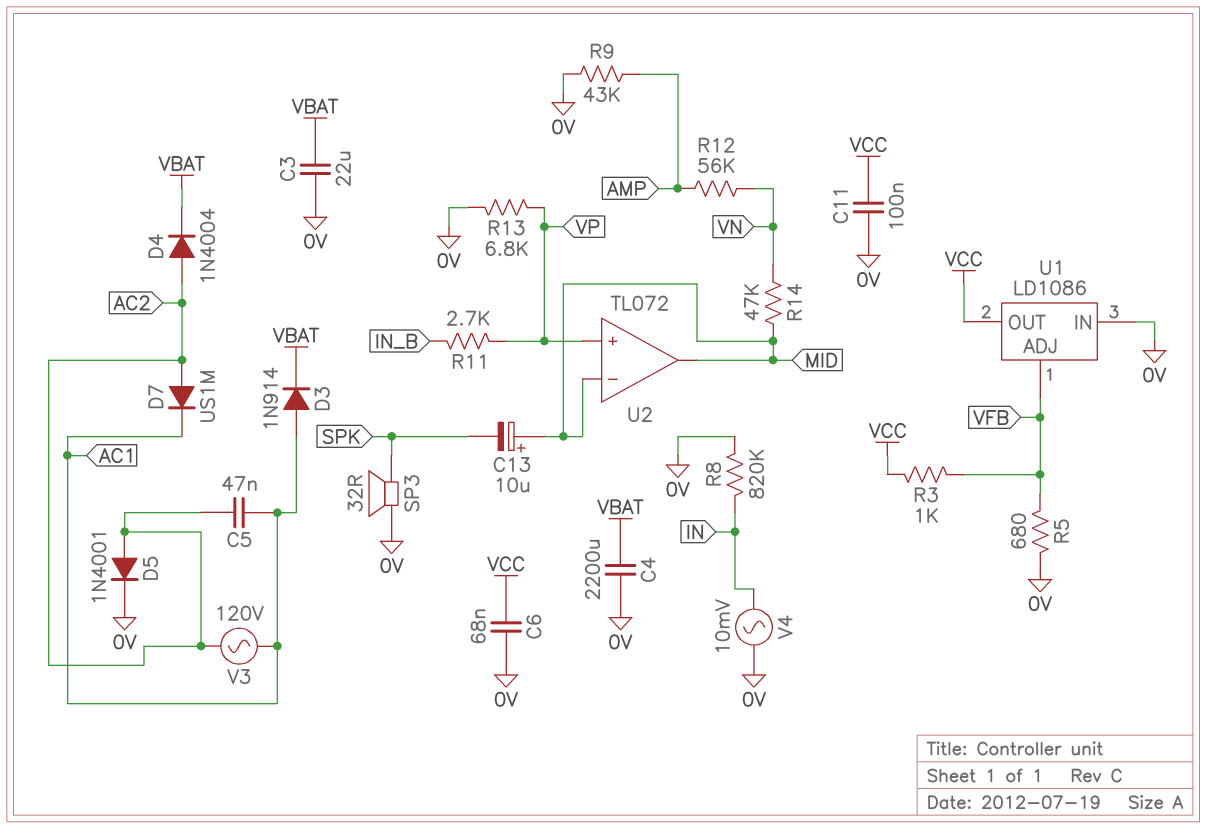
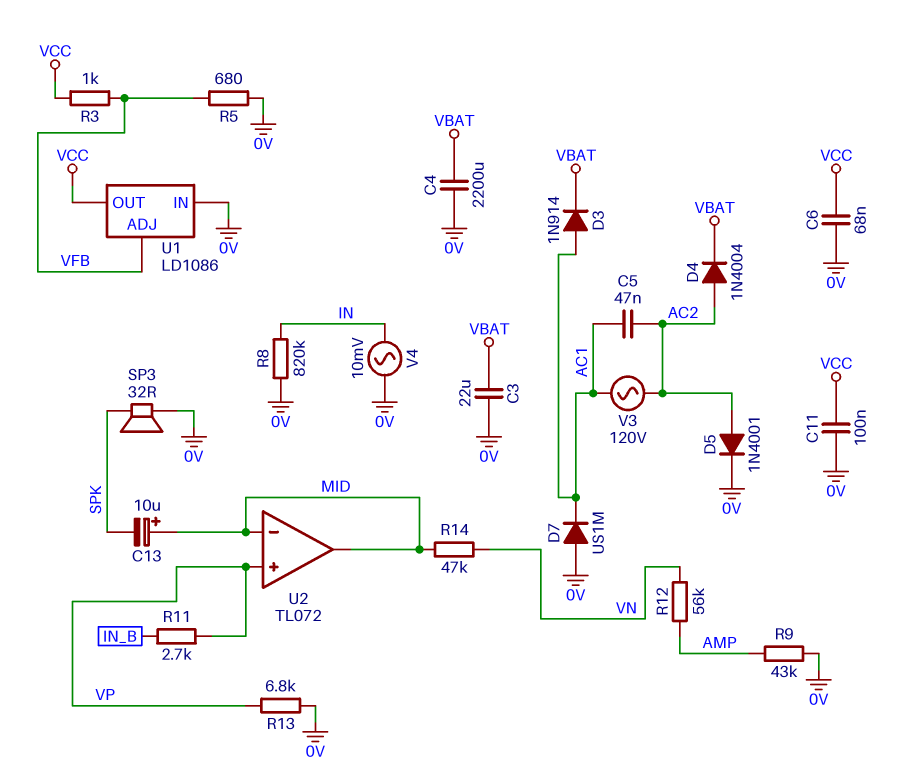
D7: diode US1M (A AC2, K AC1) -> diode US1M (A 0V, K AC1)

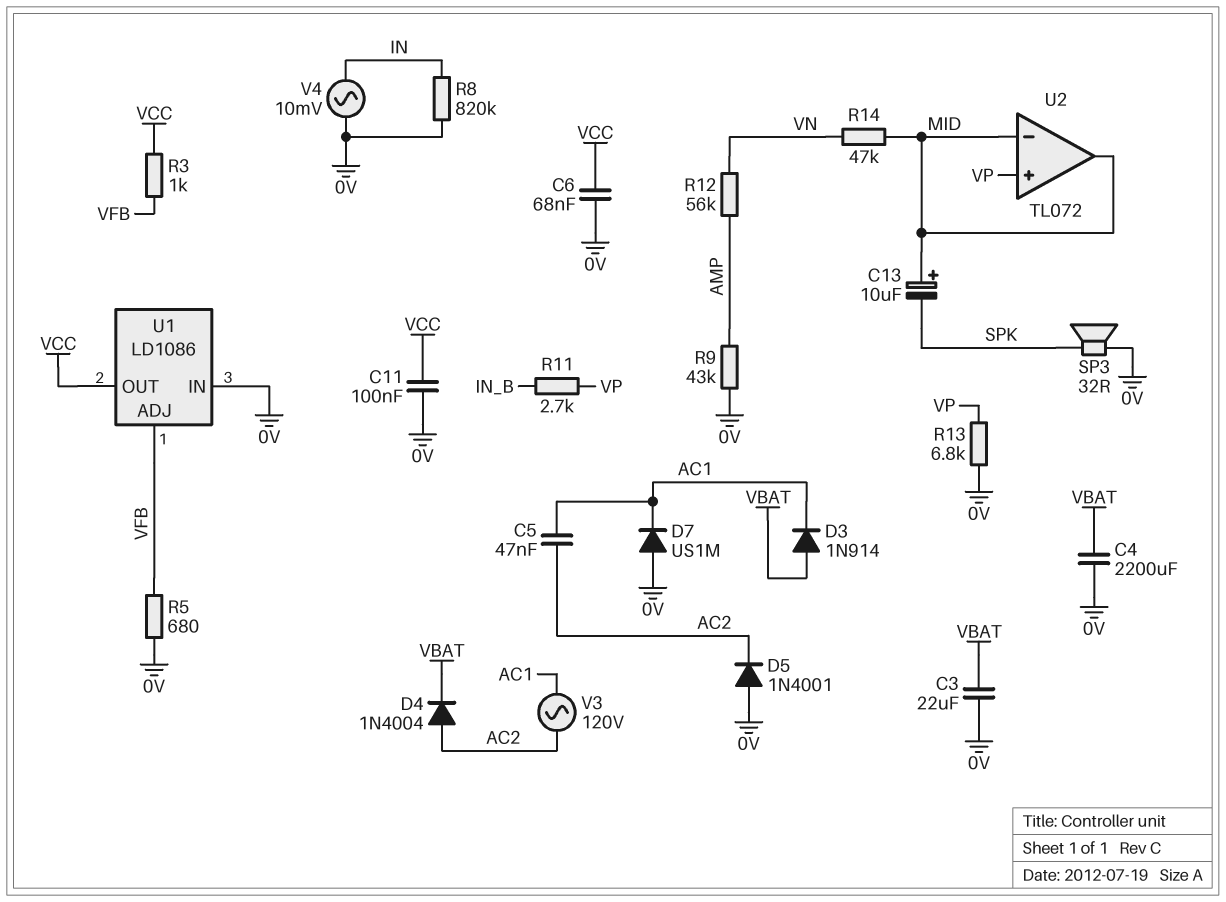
D3: diode 1N914 (A AC1, K VBAT) -> diode 1N914 (A VBAT, K AC1)
D5: diode 1N4001 (A AC2, K 0V) -> diode 1N4001 (A 0V, K AC2)

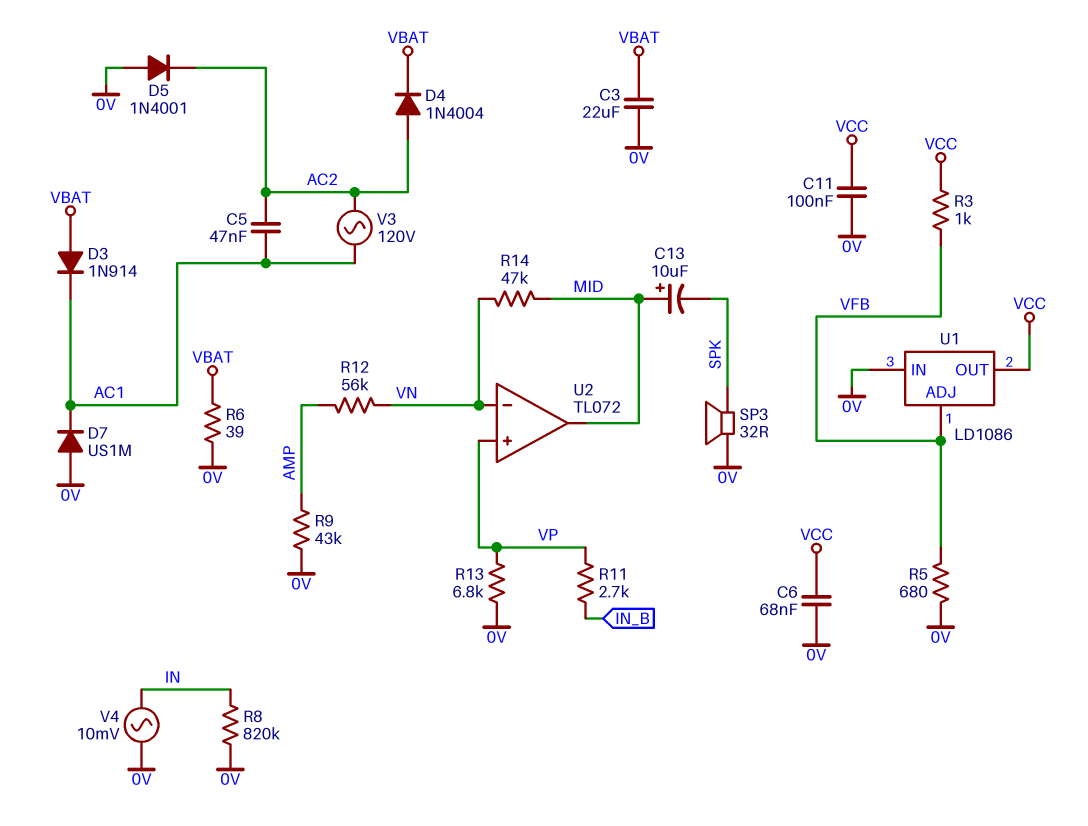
C4: 2200uF (0V, VBAT) -> none
R6: none -> 39 (0V, VBAT)
U2 pin in-: MID -> VN

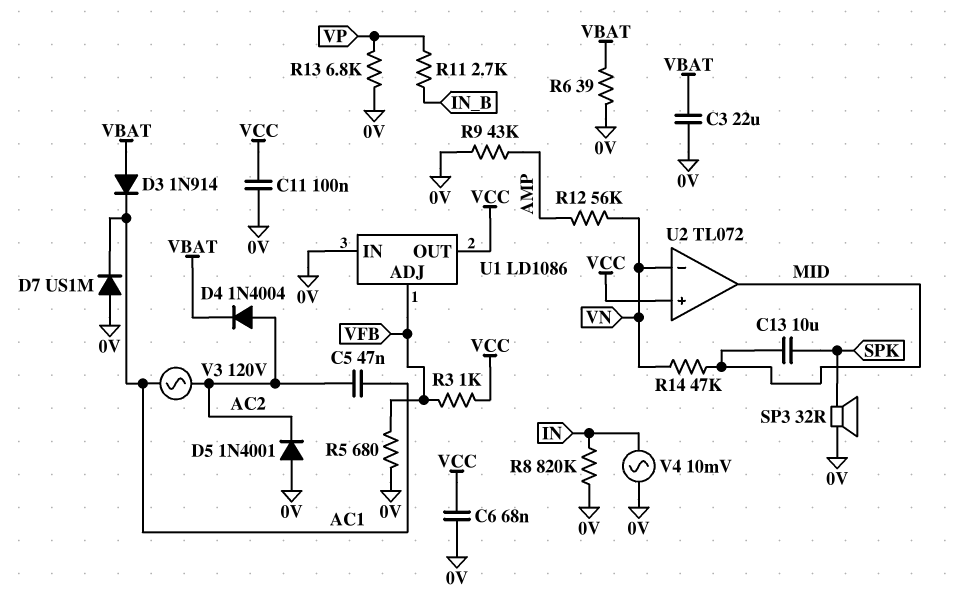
C13: 10uF (plus MID, minus SPK) -> 10uF (MID, SPK)
U2 pin in+: VP -> VCC

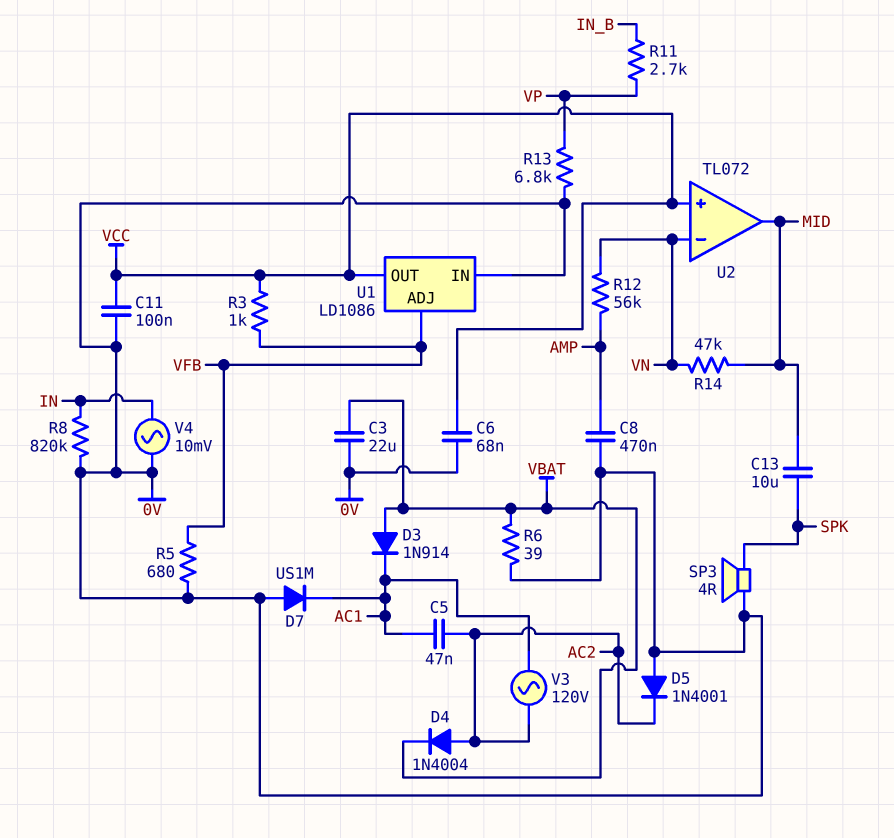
C8: none -> 470nF (0V, AMP)
R9: 43k (0V, AMP) -> none
SP3: speaker 32R (0V, SPK) -> speaker 4R (0V, SPK)

